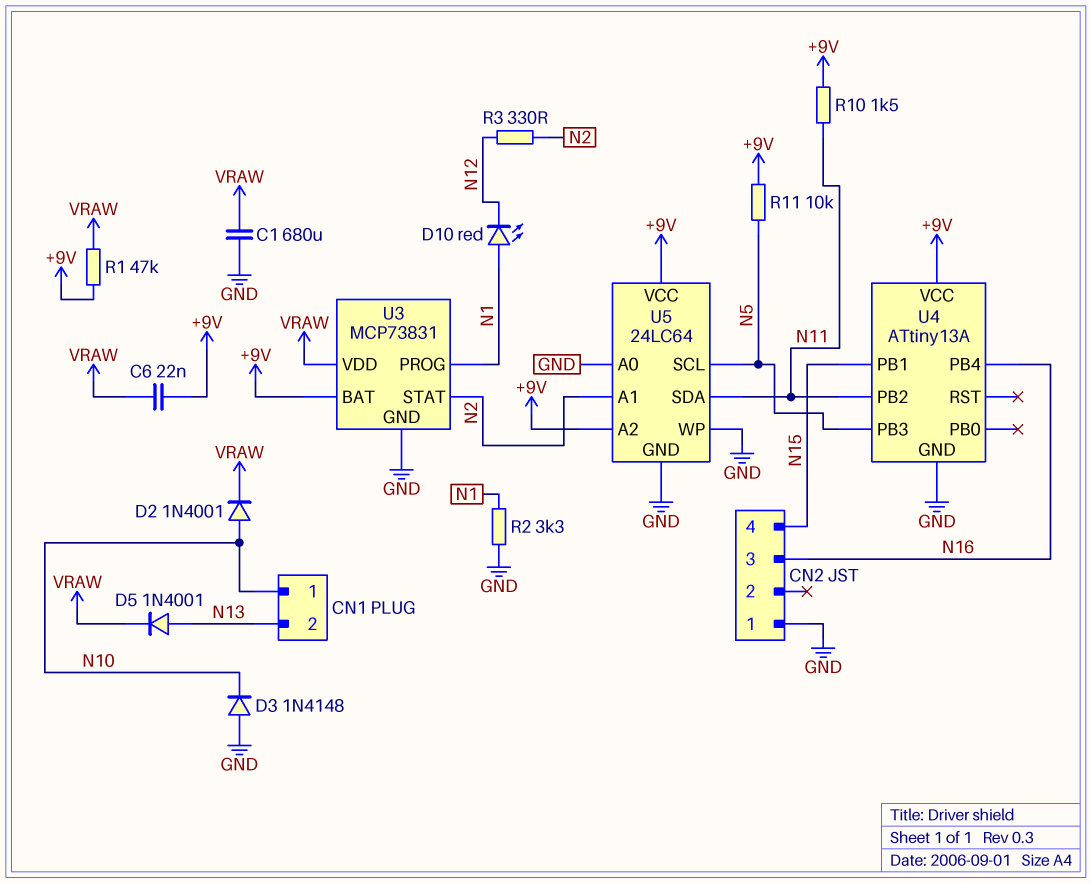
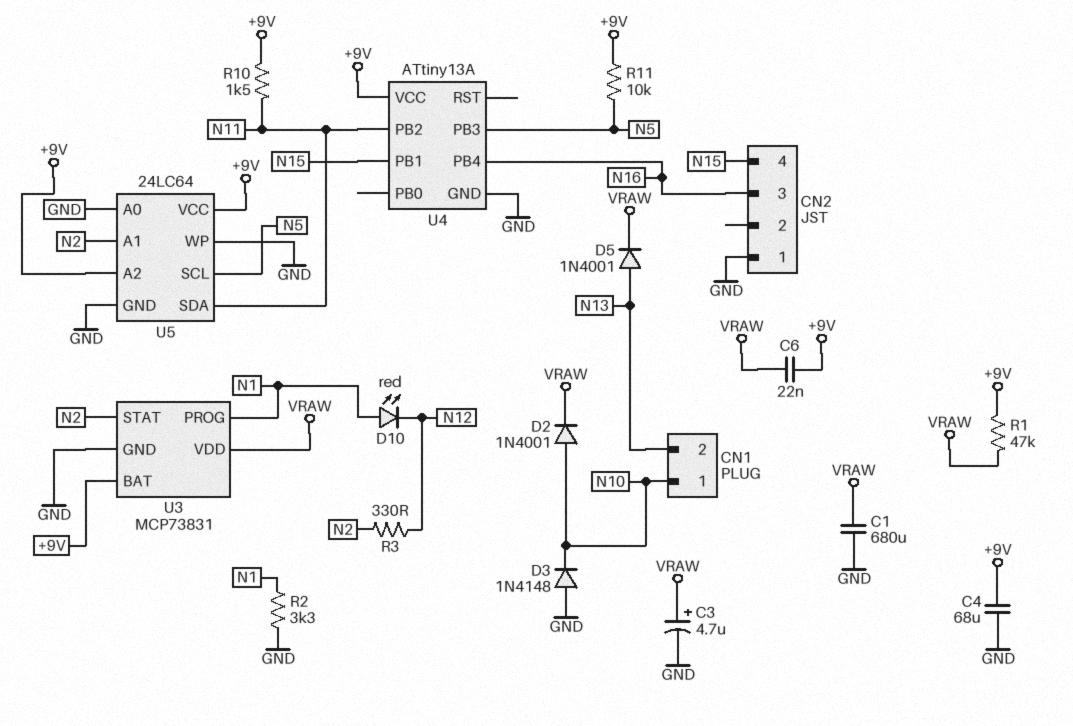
C3: none -> 4.7uF (plus VRAW, minus GND)
C4: none -> 68uF (+9V, GND)

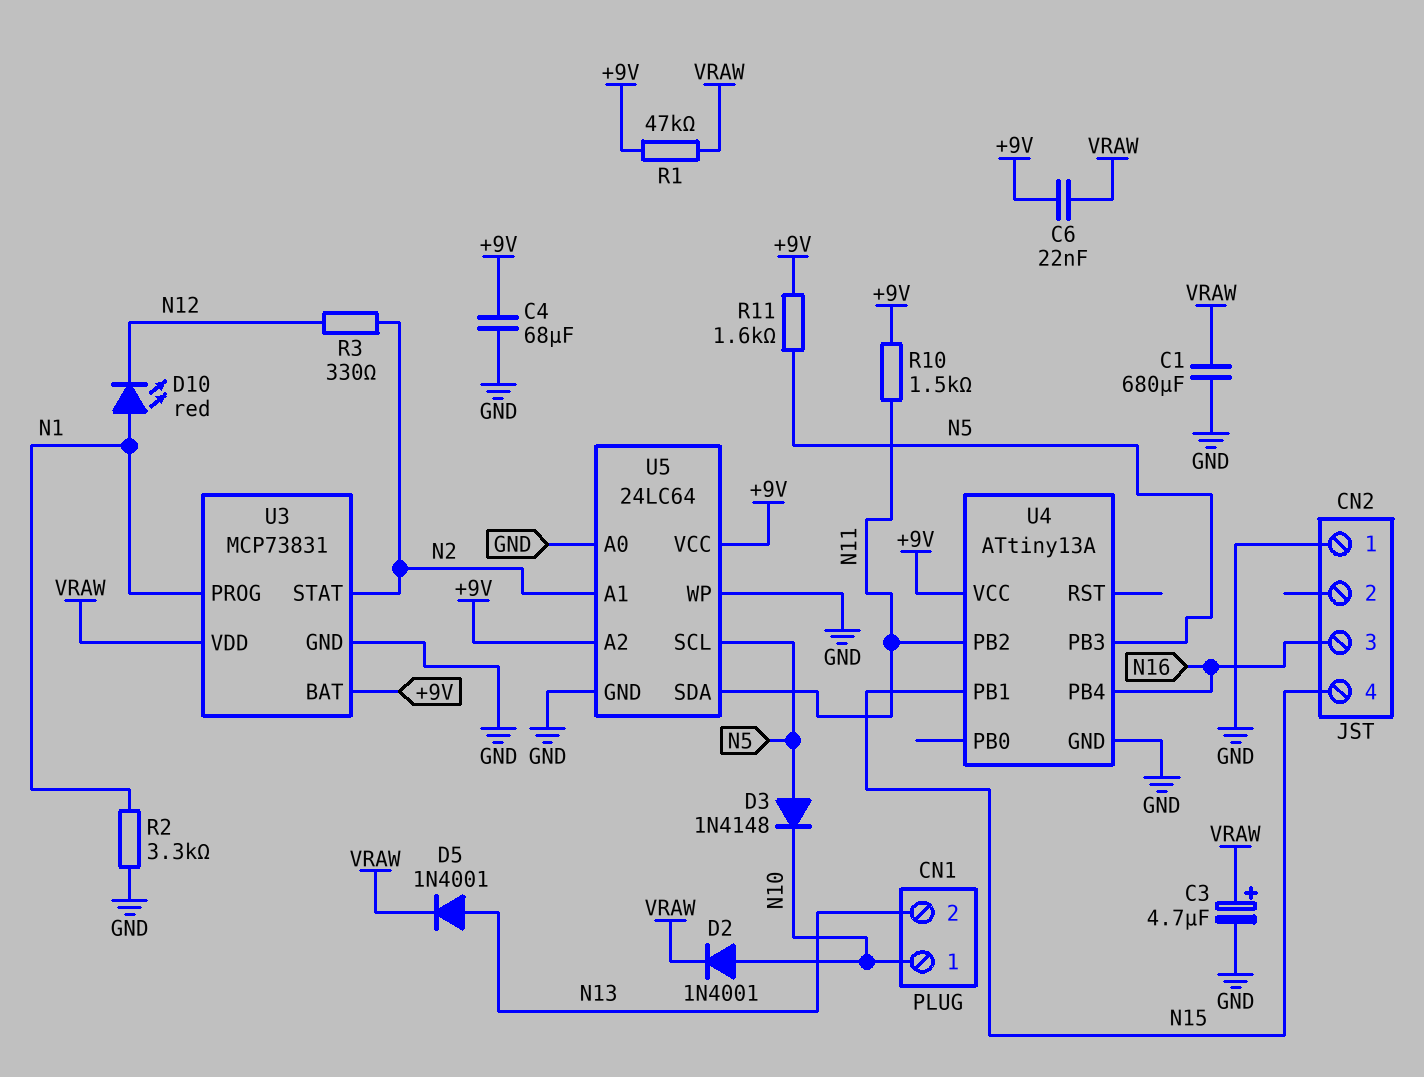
D3: diode 1N4148 (A GND, K N10) -> diode 1N4148 (A N5, K N10)
R11: 10k (+9V, N5) -> 1.6k (+9V, N5)

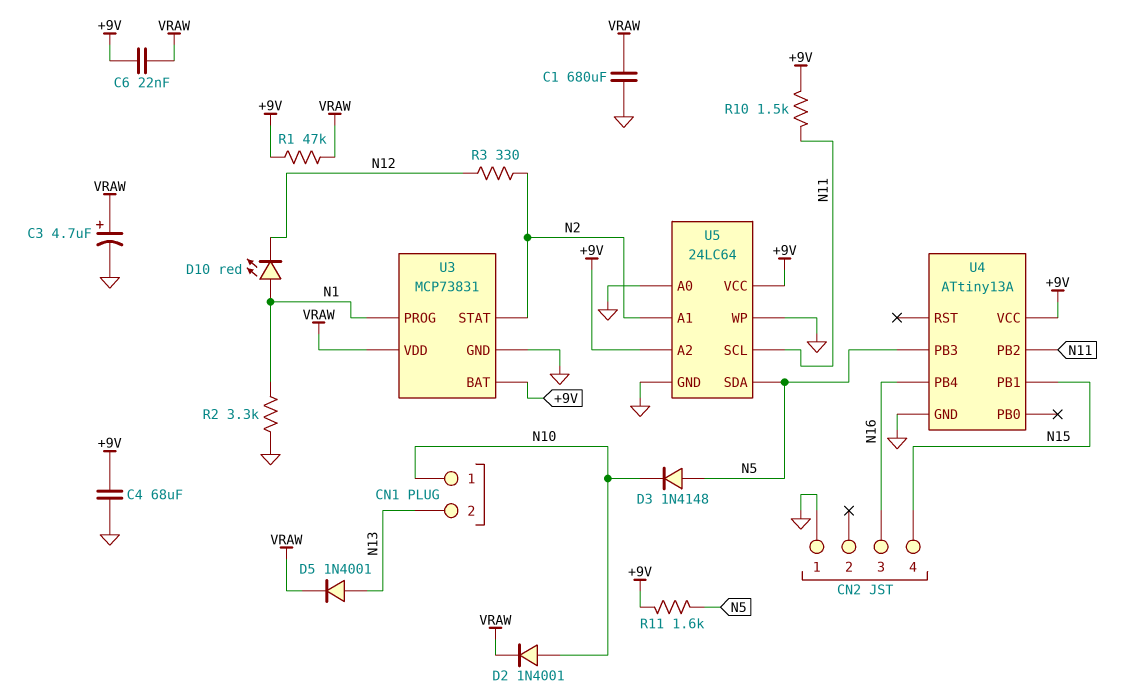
U5 pin SCL: N5 -> N11
U5 pin SDA: N11 -> N5

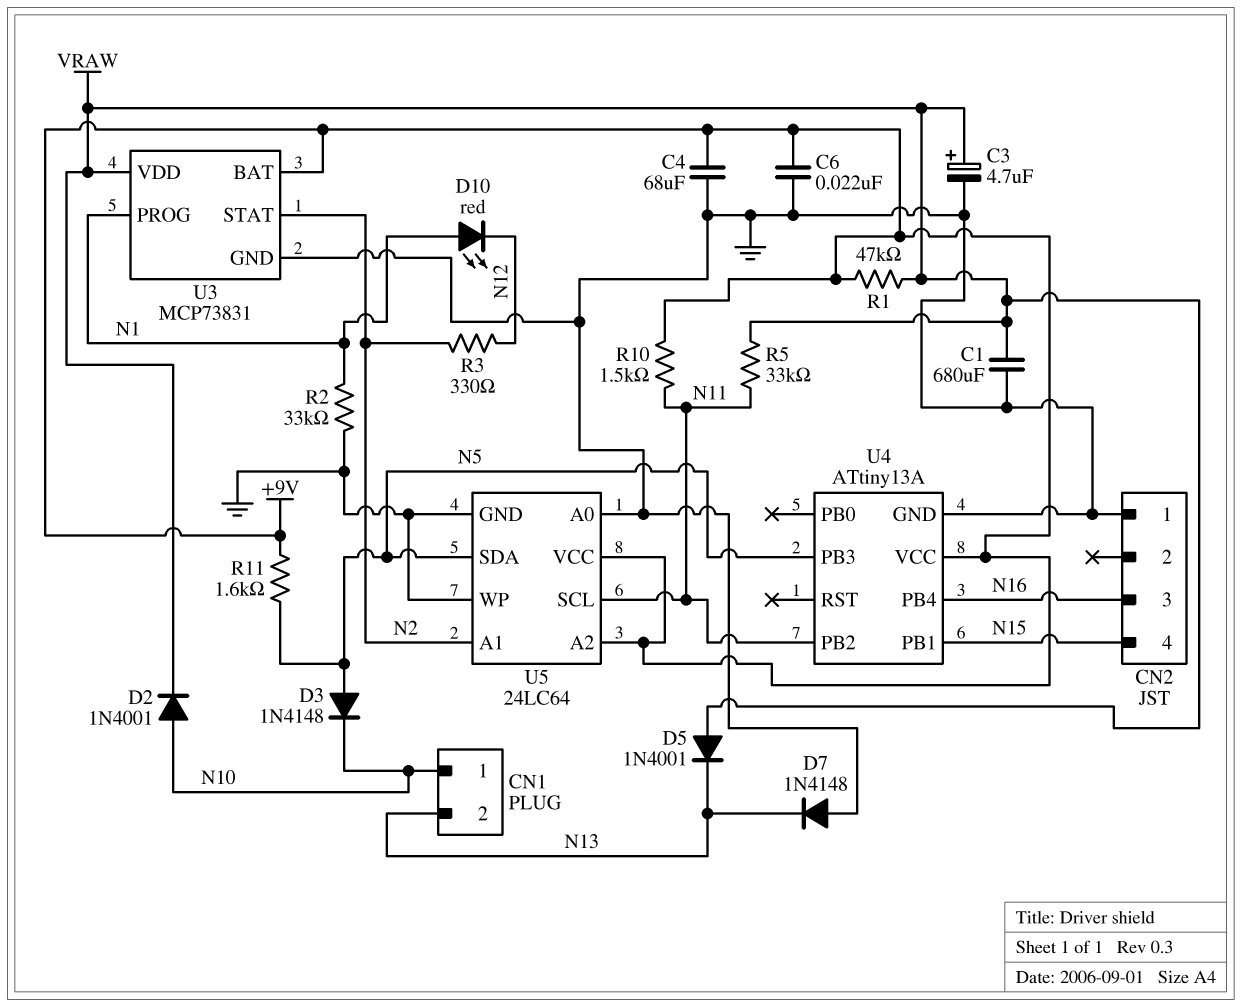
C6: 22nF (+9V, VRAW) -> 22nF (+9V, GND)
D5: diode 1N4001 (A N13, K VRAW) -> diode 1N4001 (A VRAW, K N13)
D7: none -> diode 1N4148 (A GND, K N13)
R2: 3.3k (GND, N1) -> 33k (GND, N1)
R5: none -> 33k (N11, VRAW)

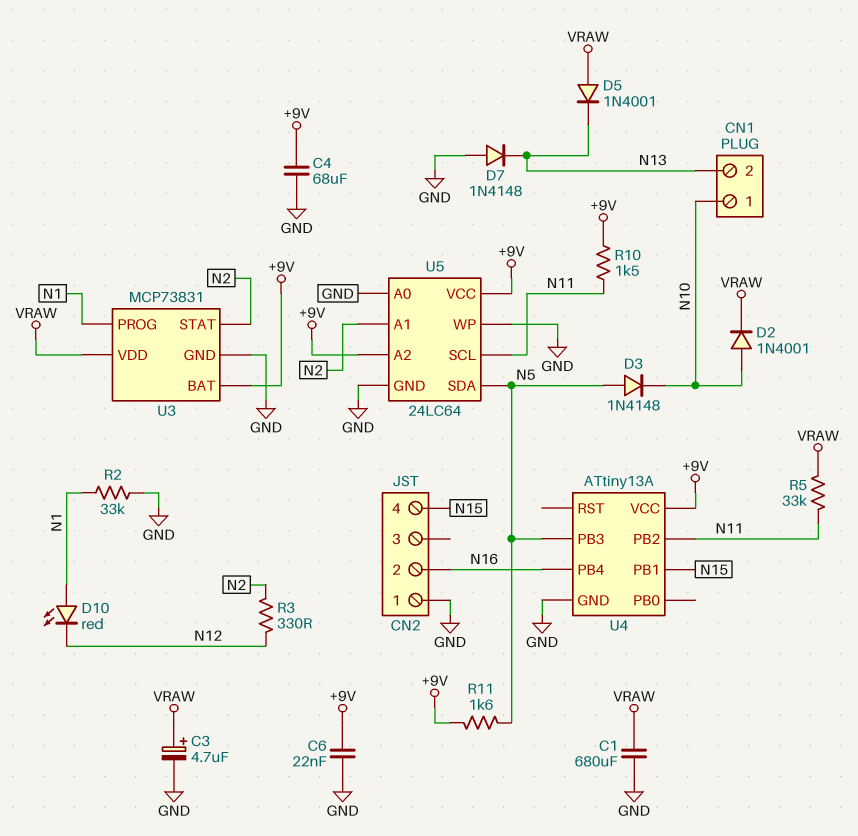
CN2 pin 2: none -> N16
CN2 pin 3: N16 -> none
R1: 47k (+9V, VRAW) -> none

